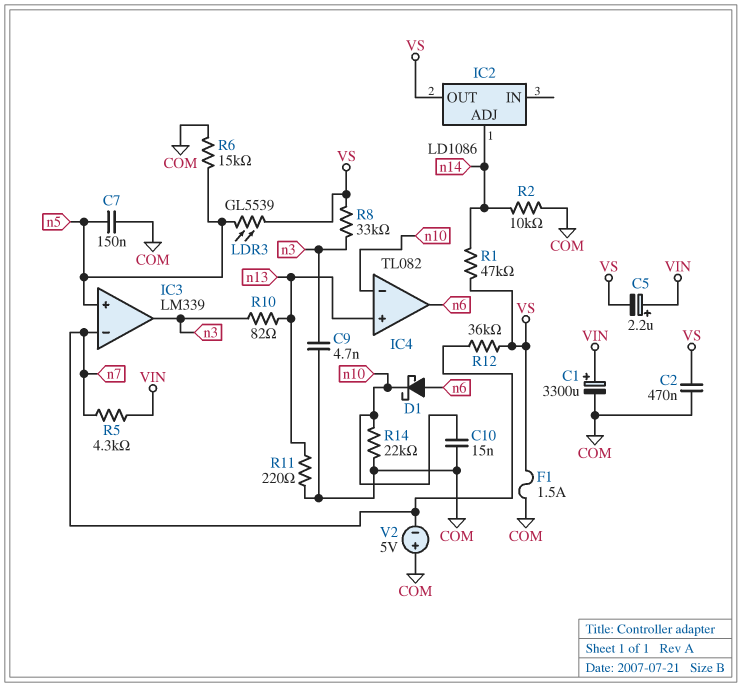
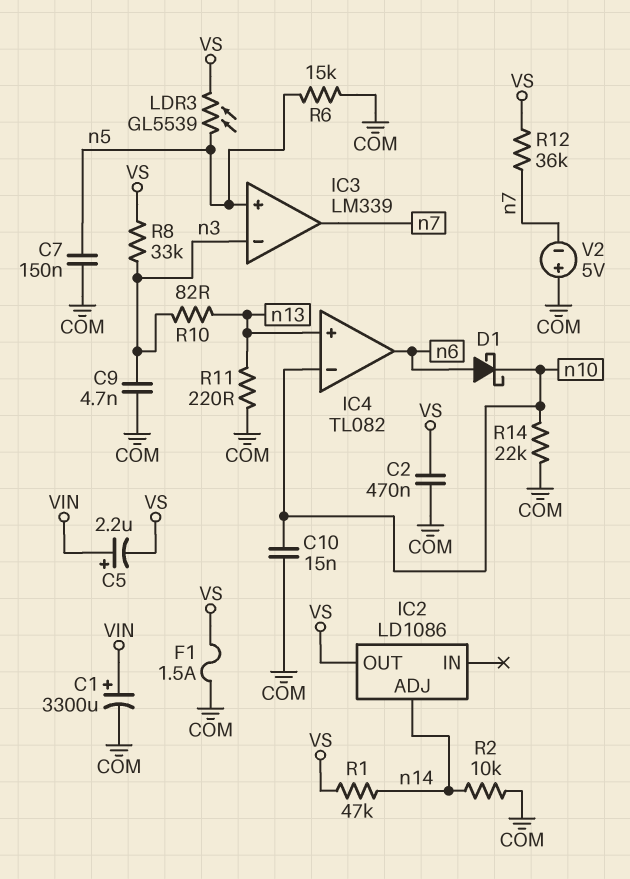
IC3 pin in-: n7 -> n3
IC3 pin out: n3 -> n7
R5: 4.3k (VIN, n7) -> none

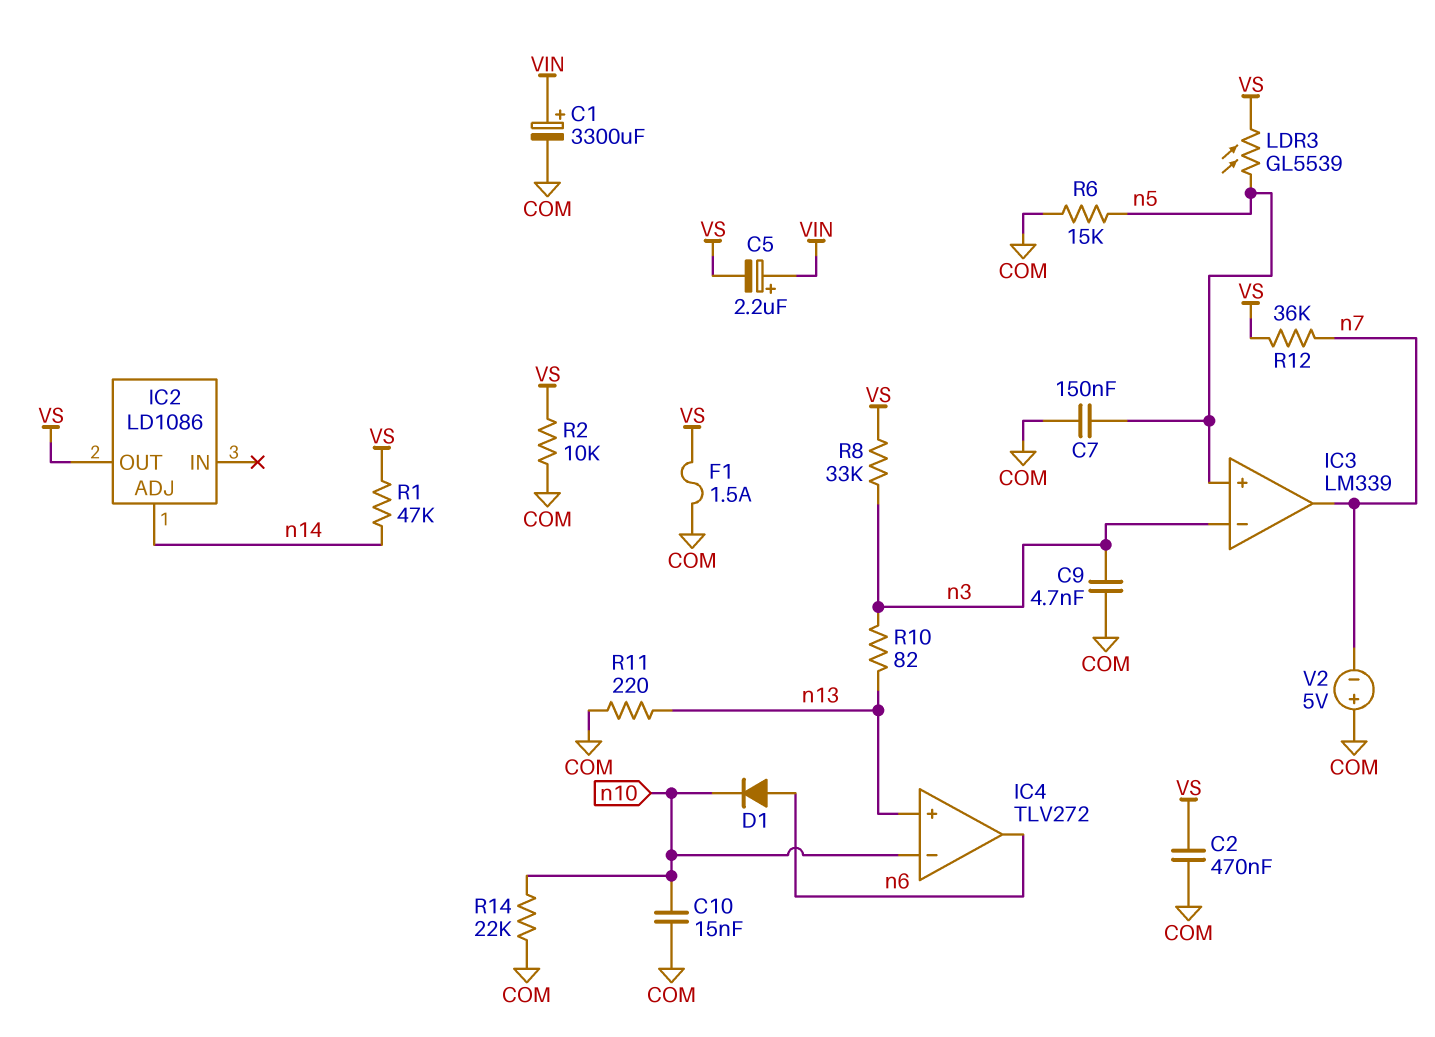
D1: schottky (A n6, K n10) -> diode (A n6, K n10)
IC4: TL082 -> TLV272
R2: 10k (COM, n14) -> 10k (COM, VS)

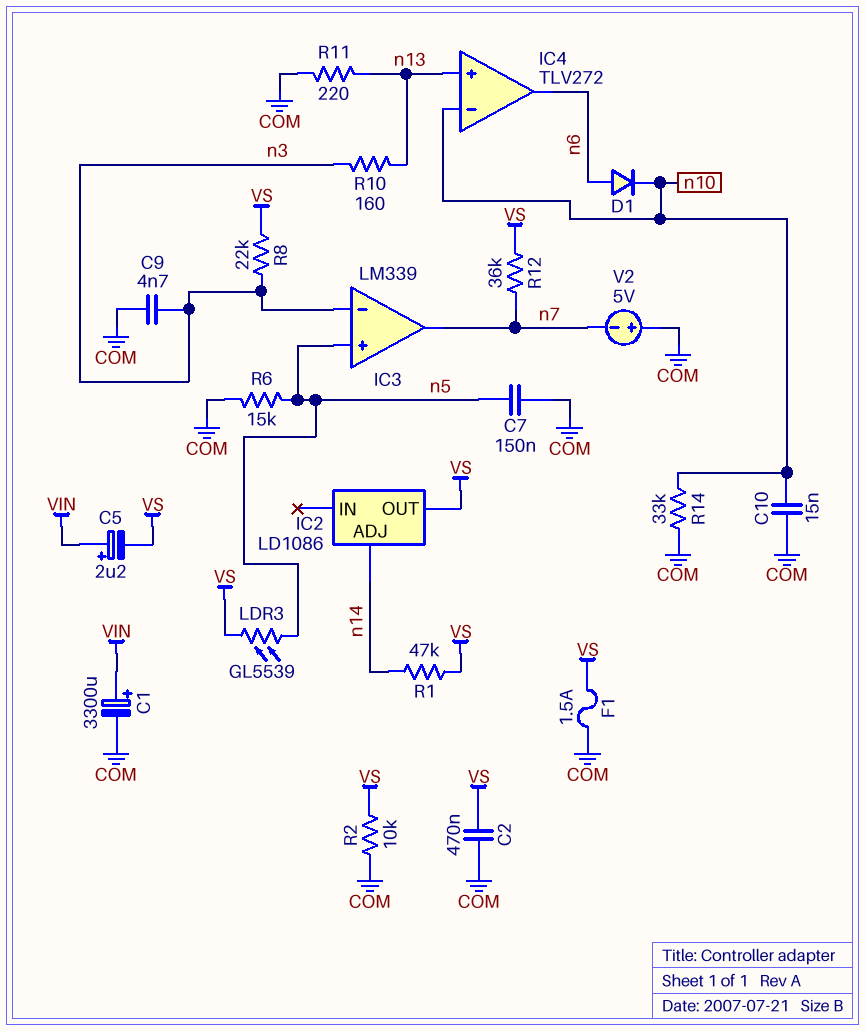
R8: 33k (VS, n3) -> 22k (VS, n3)
R10: 82 (n3, n13) -> 160 (n3, n13)
R14: 22k (COM, n10) -> 33k (COM, n10)

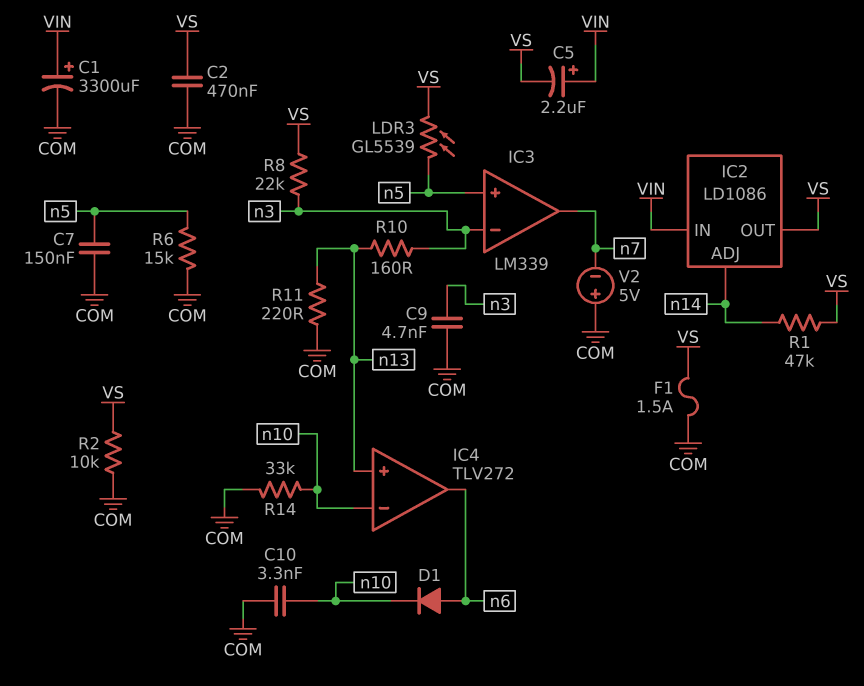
C10: 15nF (COM, n10) -> 3.3nF (COM, n10)
IC2 pin IN: none -> VIN
R12: 36k (VS, n7) -> none

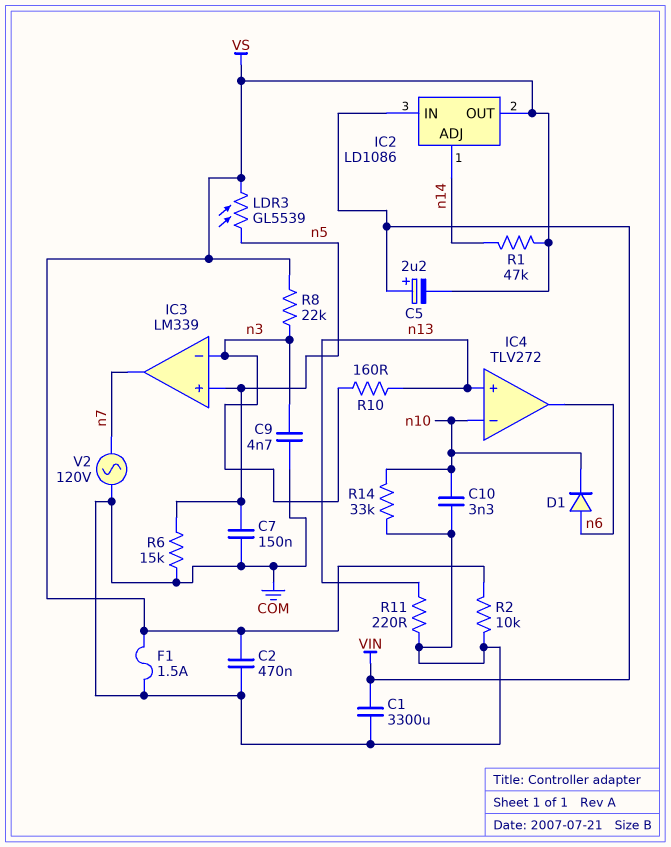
C1: 3300uF (plus VIN, minus COM) -> 3300uF (COM, VIN)
V2: 5V (plus COM, minus n7) -> AC 120V (COM, n7)

